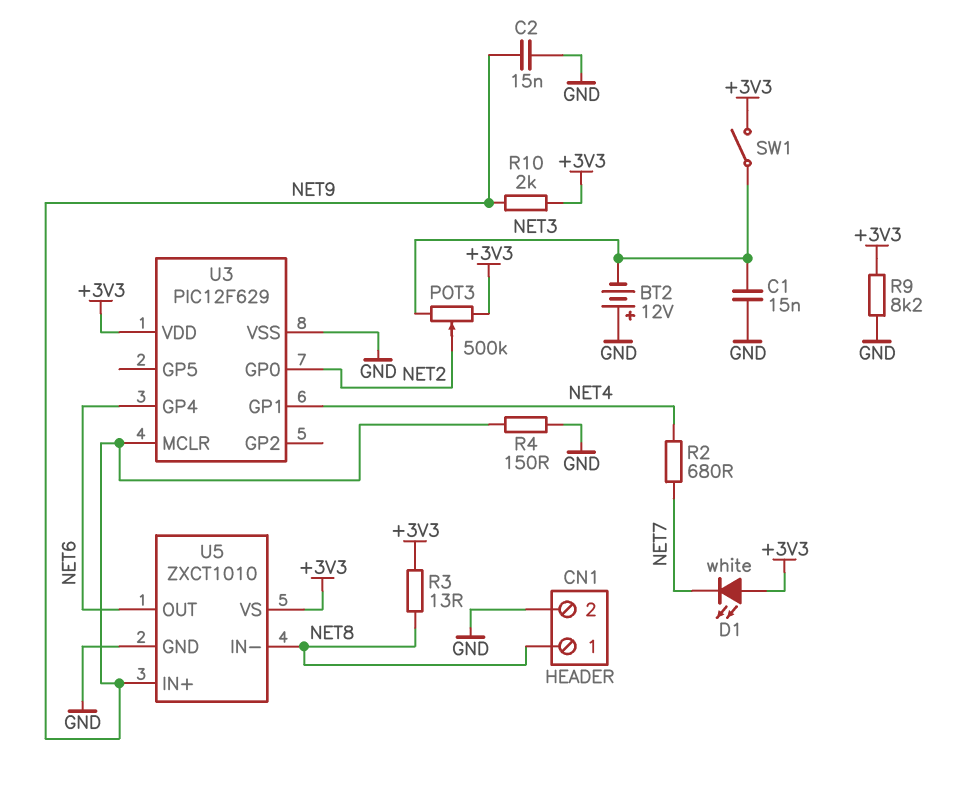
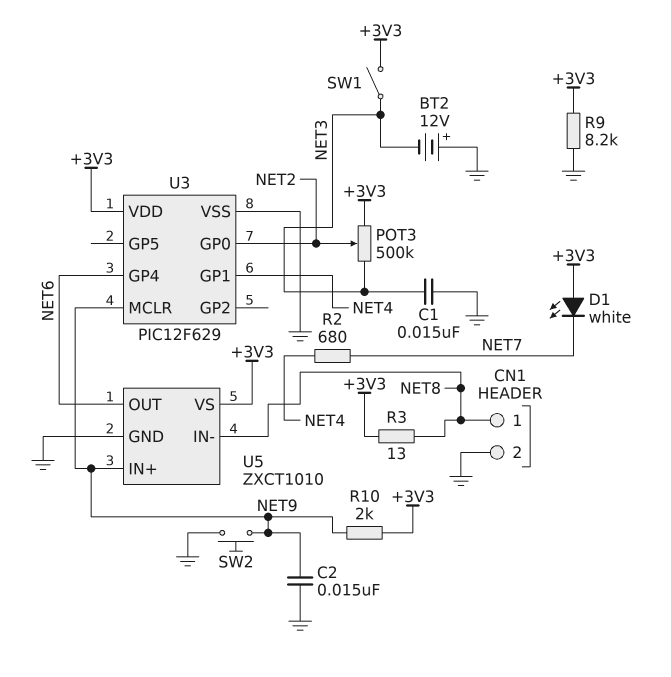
R4: 150 (GND, NET9) -> none
SW2: none -> button (GND, NET9)

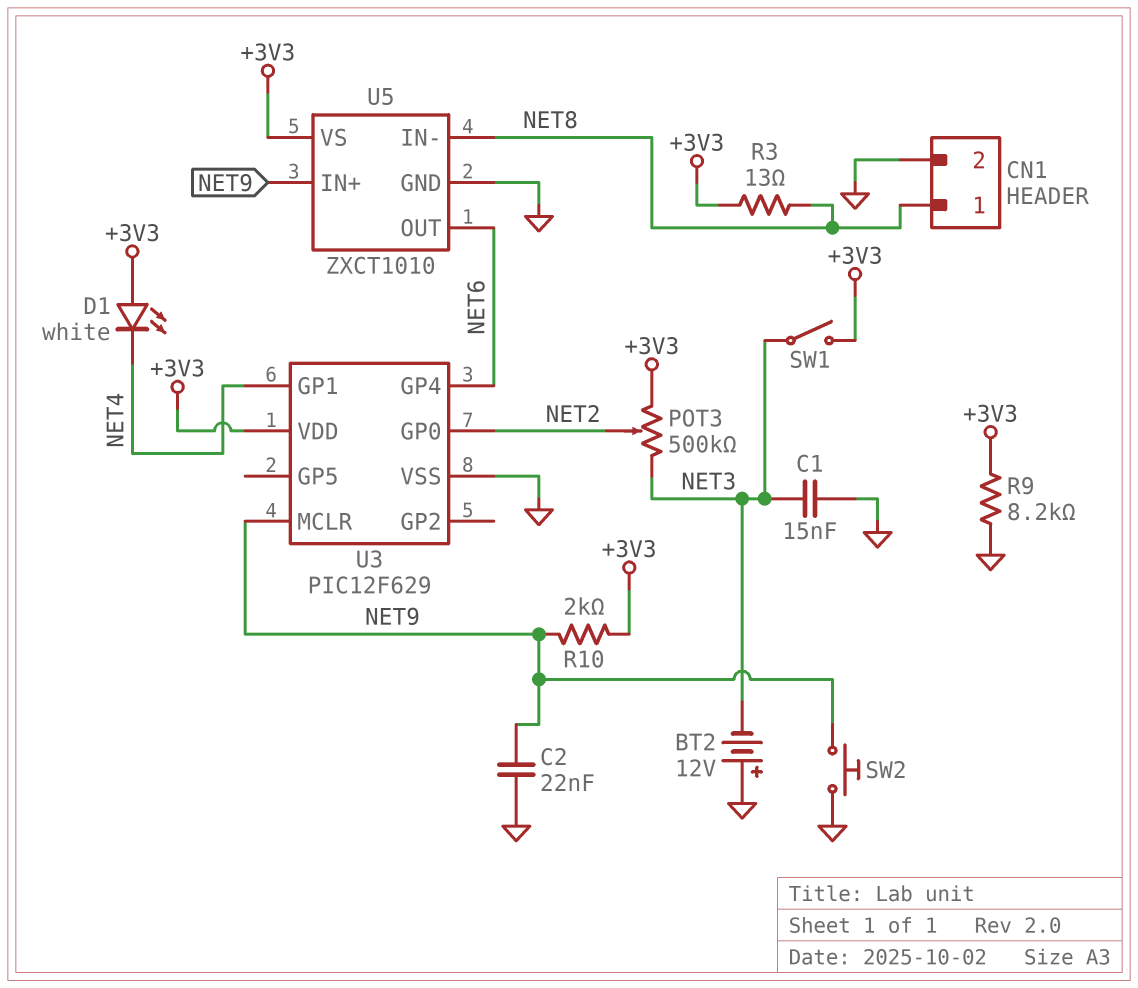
C2: 15nF (GND, NET9) -> 22nF (GND, NET9)
D1: LED white (A +3V3, K NET7) -> LED white (A +3V3, K NET4)
R2: 680 (NET4, NET7) -> none

